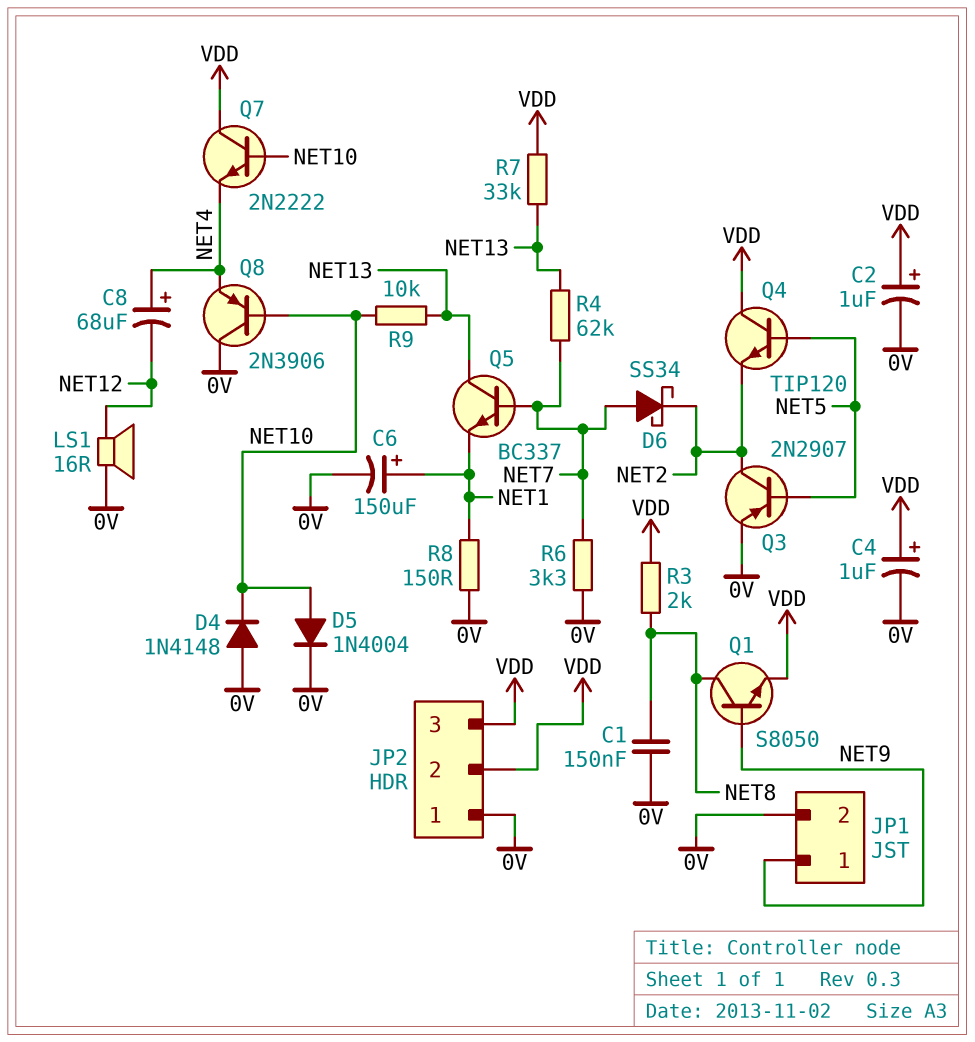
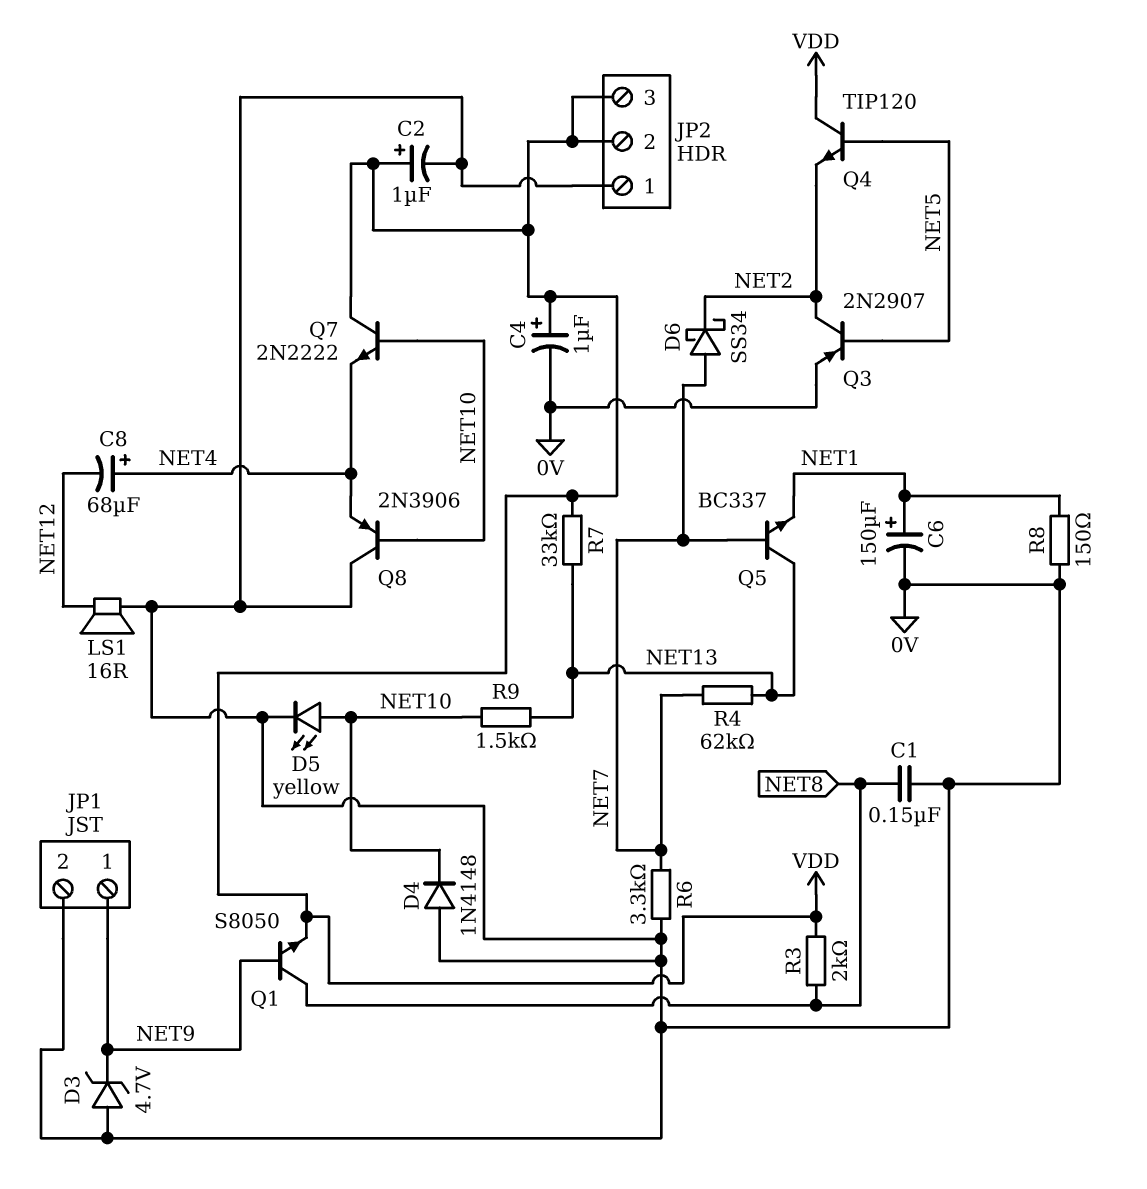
D3: none -> zener 4.7V (A 0V, K NET9)
D5: diode 1N4004 (A NET10, K 0V) -> LED yellow (A NET10, K 0V)
R9: 10k (NET10, NET13) -> 1.5k (NET10, NET13)

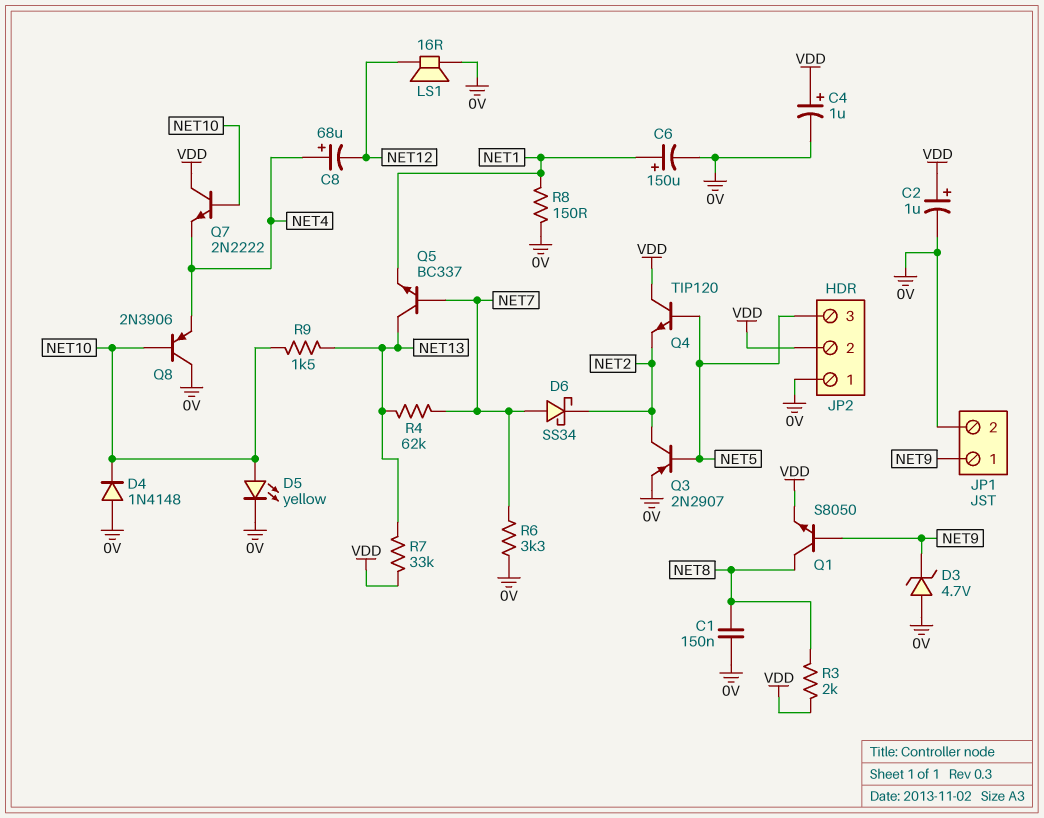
JP2 pin 3: VDD -> NET5

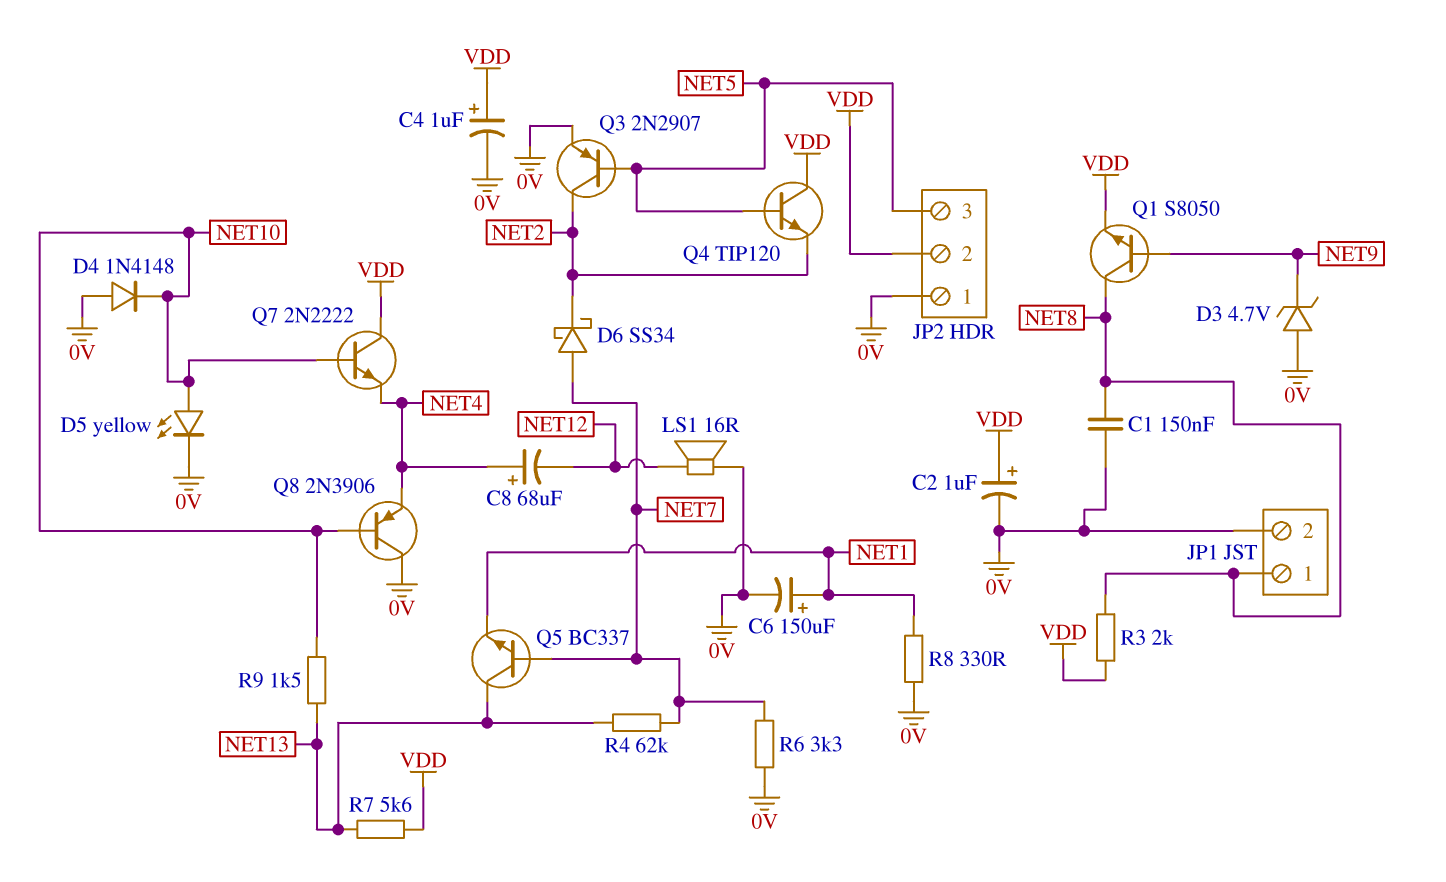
JP1 pin 1: NET9 -> NET8
R7: 33k (NET13, VDD) -> 5.6k (NET13, VDD)
R8: 150 (0V, NET1) -> 330 (0V, NET1)

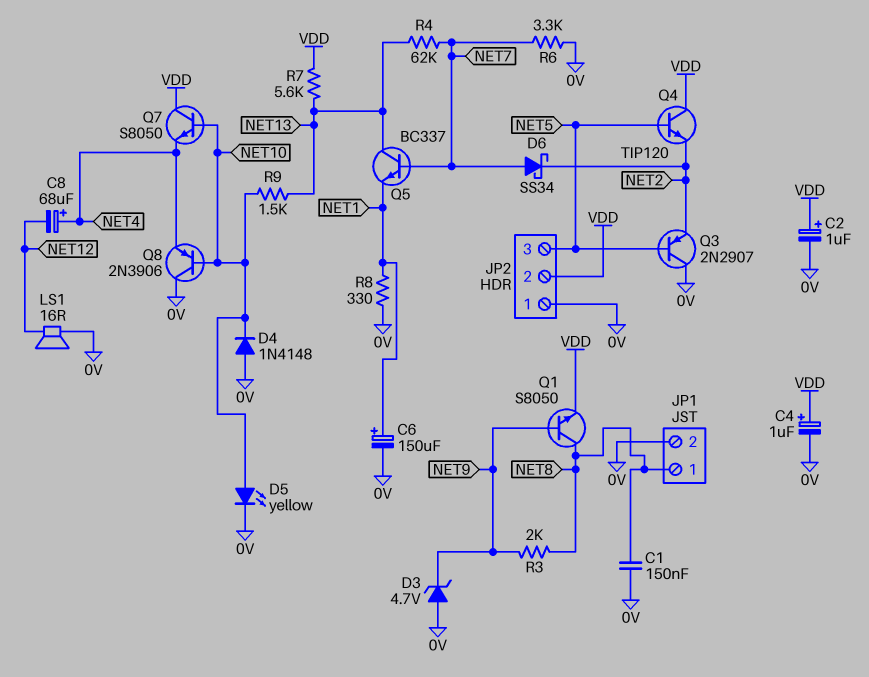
Q3: PNP 2N2907 (B NET5, C NET2, E 0V) -> PNP 2N2907 (B NET5, C 0V, E NET2)
Q7: NPN 2N2222 (B NET10, C VDD, E NET4) -> NPN S8050 (B NET10, C VDD, E NET4)
R3: 2k (NET8, VDD) -> 2k (NET8, NET9)

